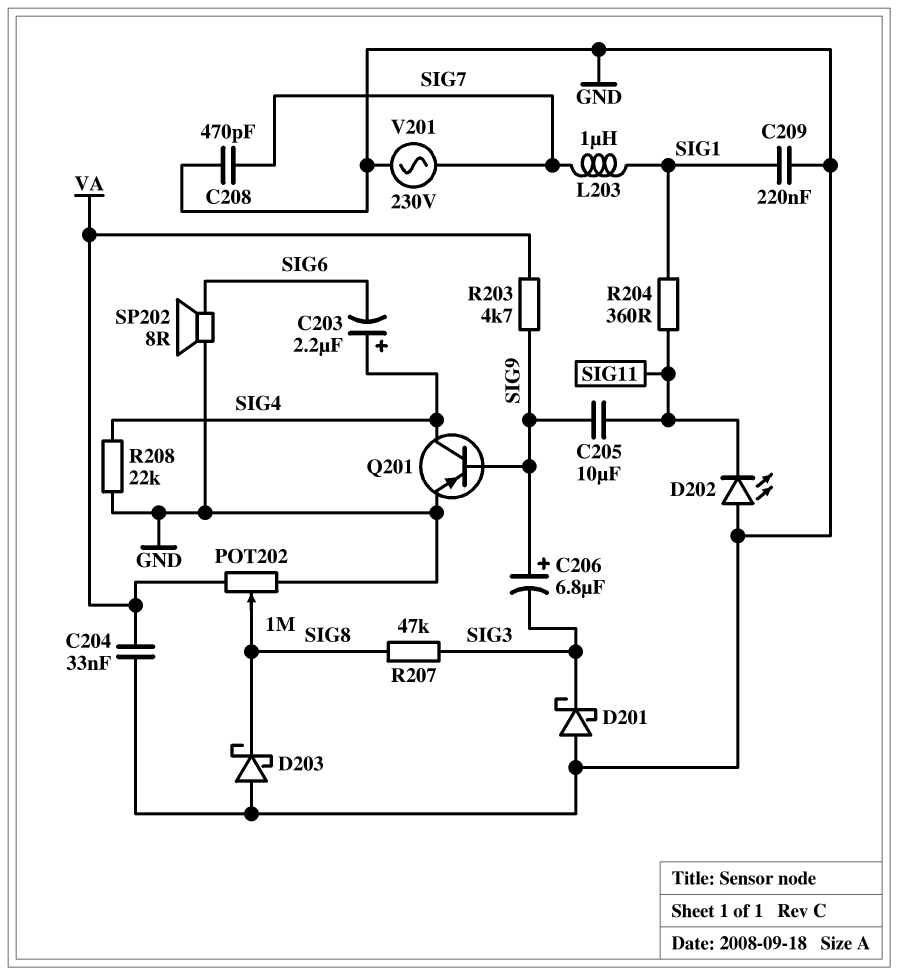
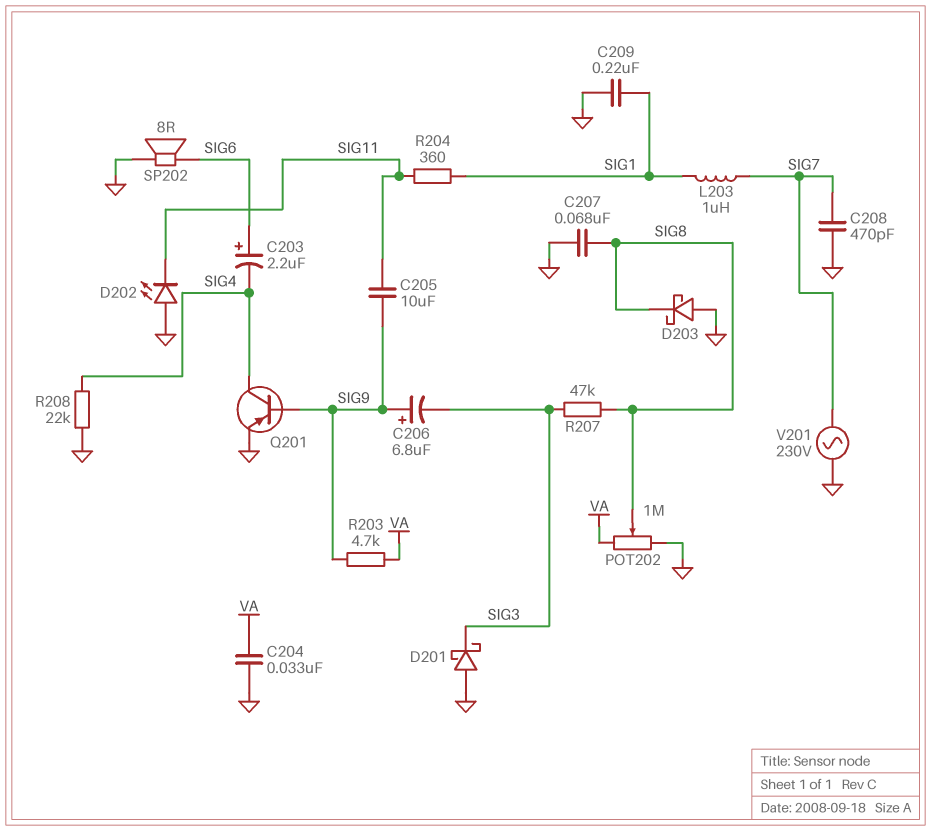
C203: 2.2uF (plus SIG4, minus SIG6) -> 2.2uF (plus SIG6, minus SIG4)
C207: none -> 68nF (GND, SIG8)

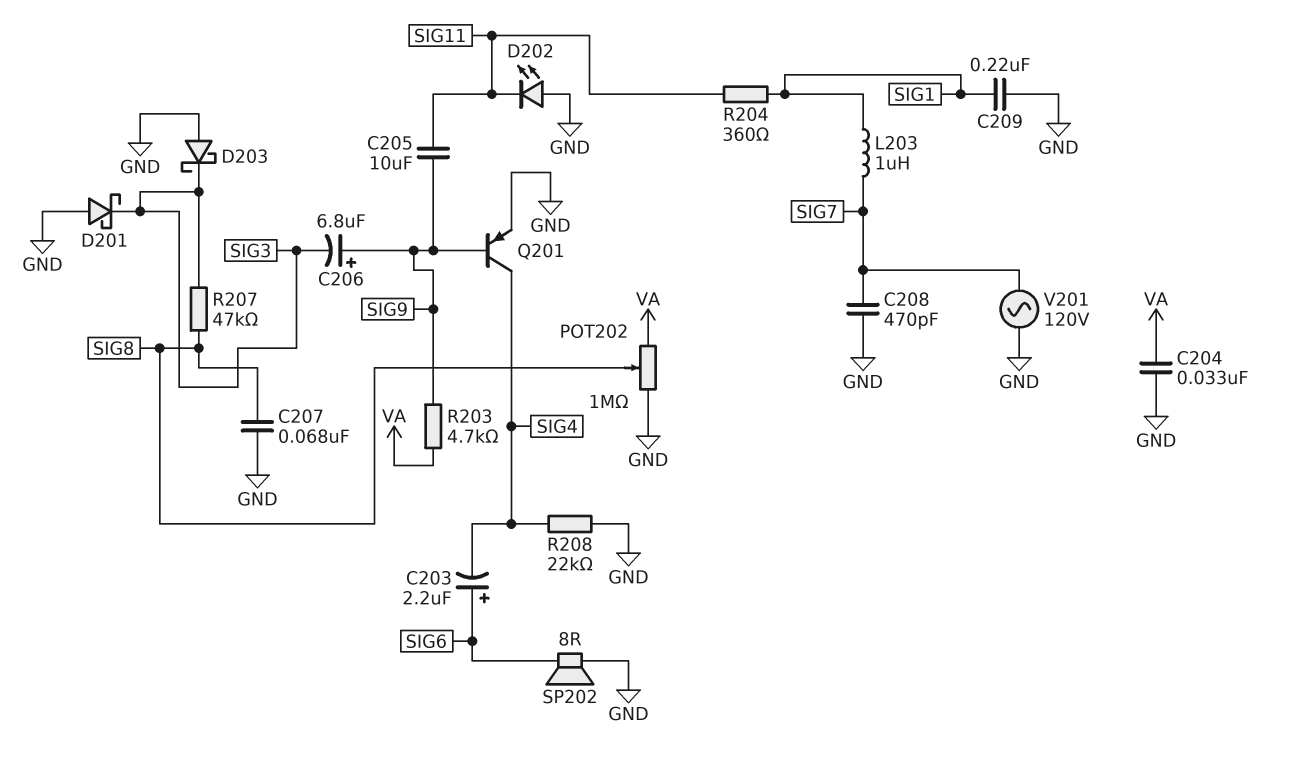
D203: schottky (A GND, K SIG8) -> schottky (A GND, K SIG3)
V201: AC 230V (GND, SIG7) -> AC 120V (GND, SIG7)

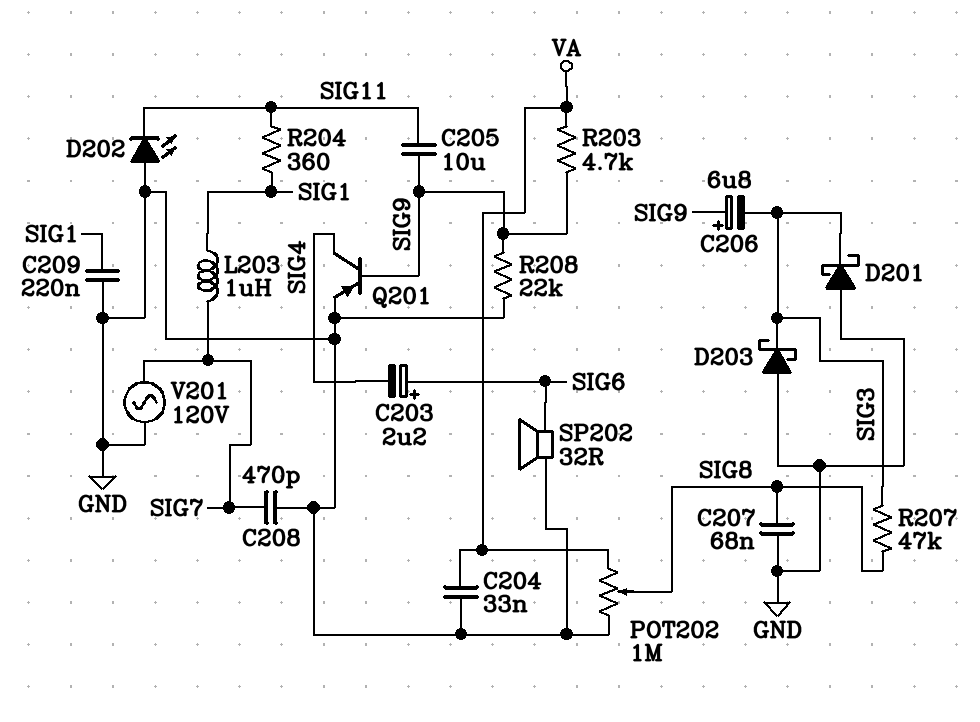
R208: 22k (GND, SIG4) -> 22k (GND, SIG9)
SP202: speaker 8R (GND, SIG6) -> speaker 32R (GND, SIG6)

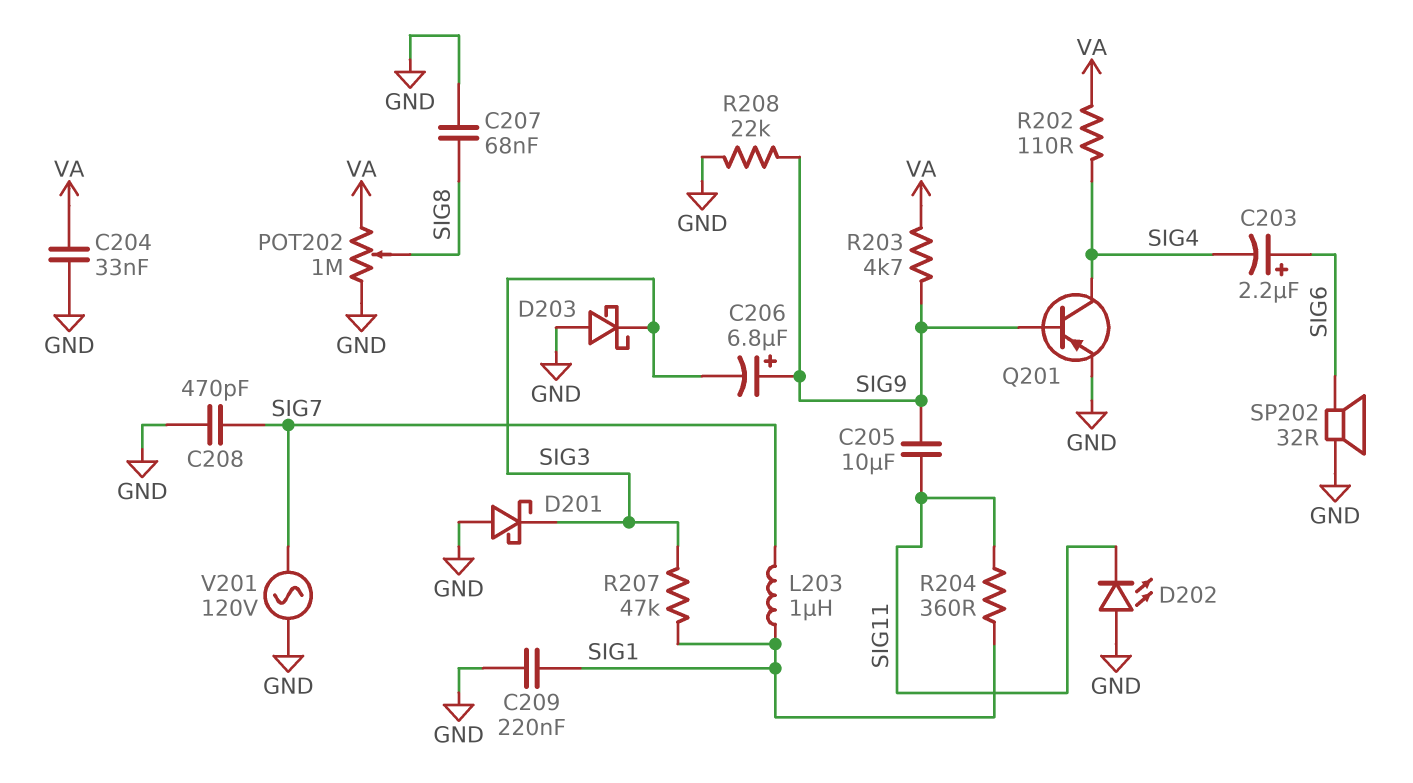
R202: none -> 110 (SIG4, VA)
R207: 47k (SIG3, SIG8) -> 47k (SIG1, SIG3)

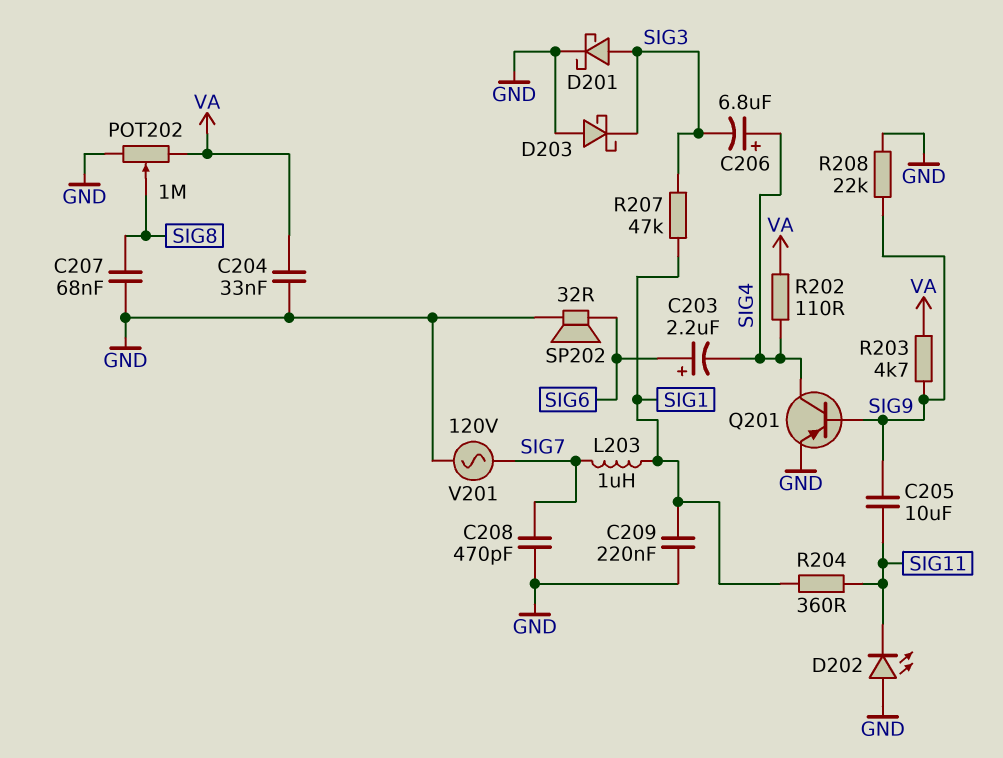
C206: 6.8uF (plus SIG9, minus SIG3) -> 6.8uF (plus SIG4, minus SIG3)
D201: schottky (A GND, K SIG3) -> schottky (A SIG3, K GND)

